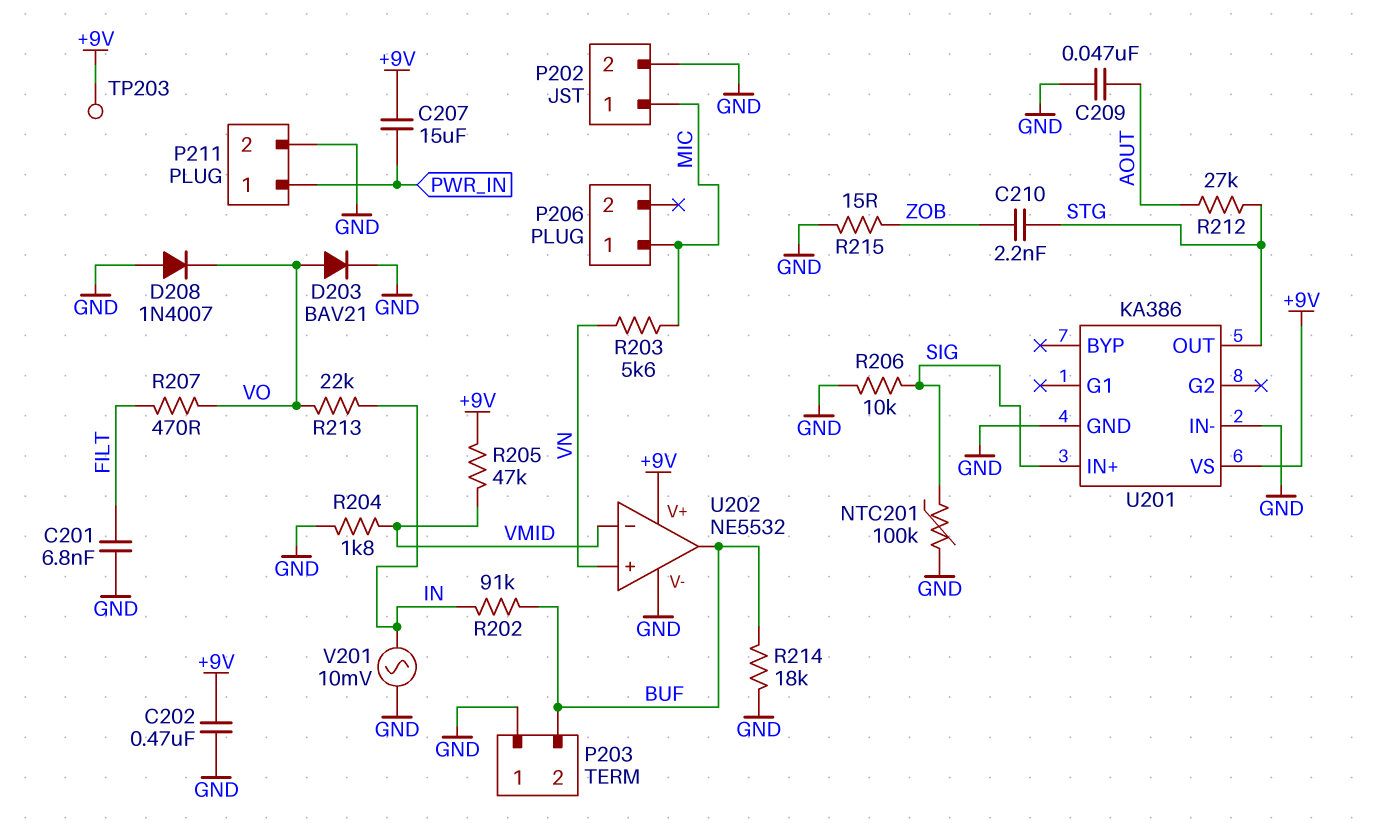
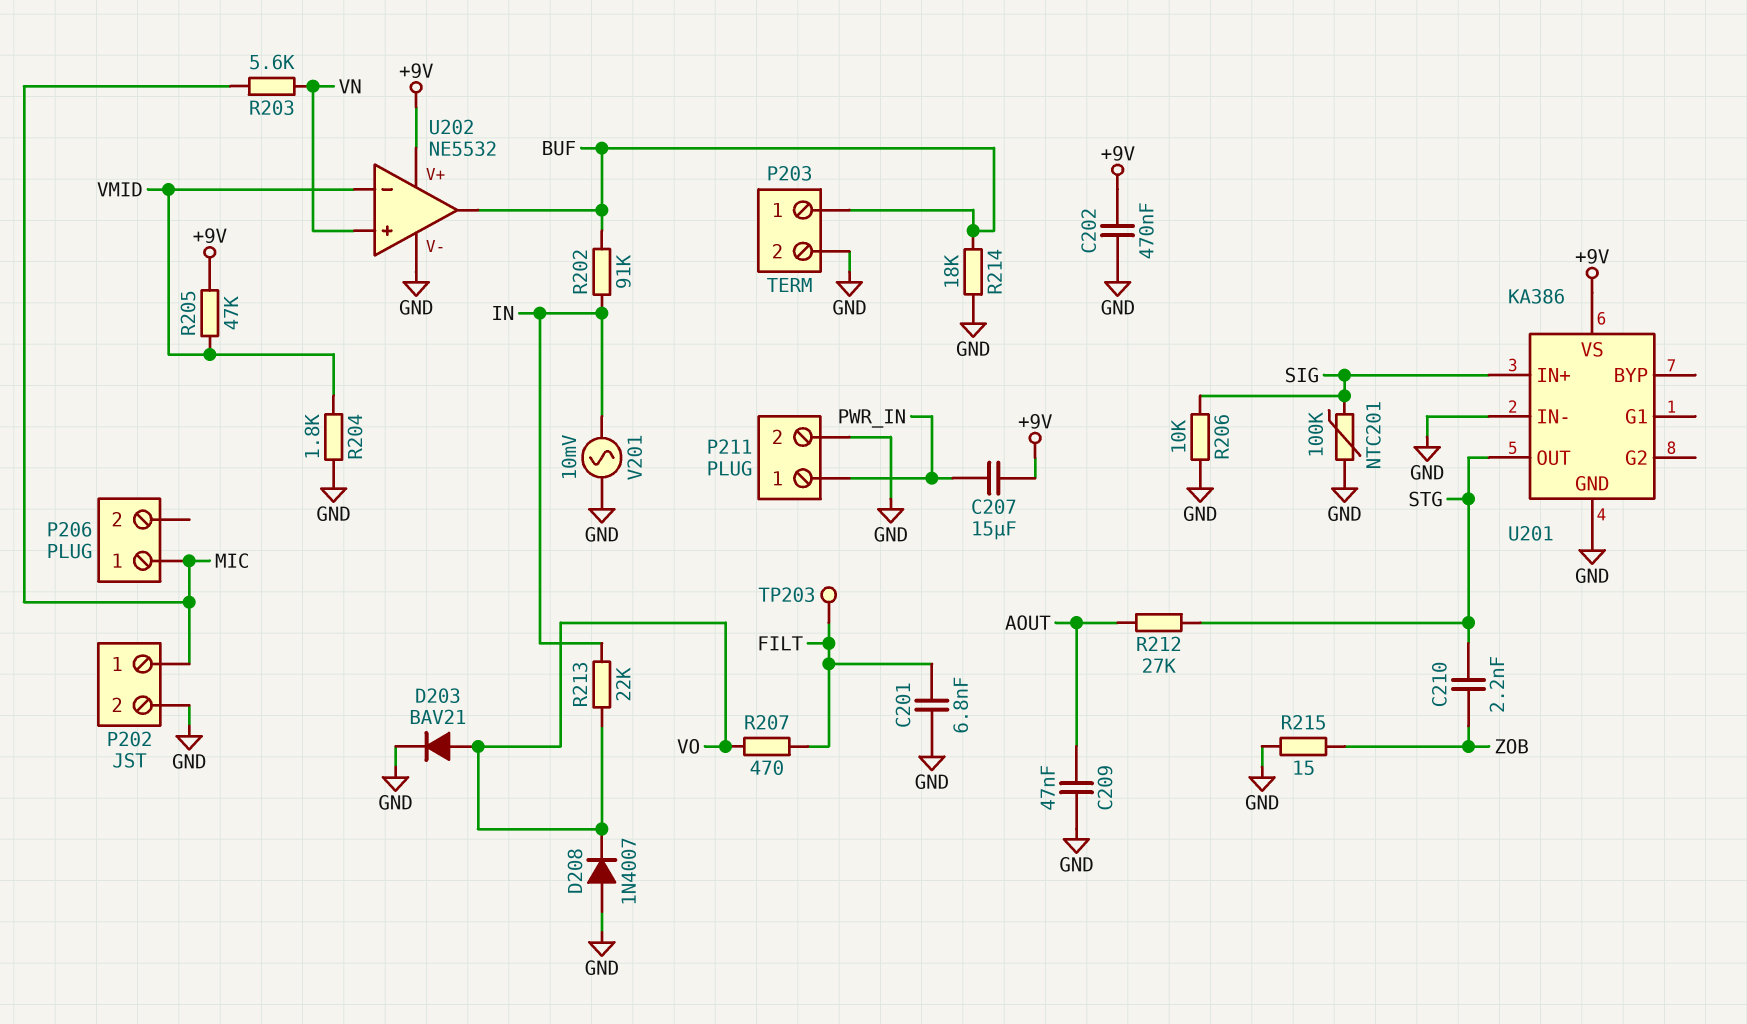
P203 pin 1: GND -> BUF
P203 pin 2: BUF -> GND
TP203: test point (+9V) -> test point (FILT)

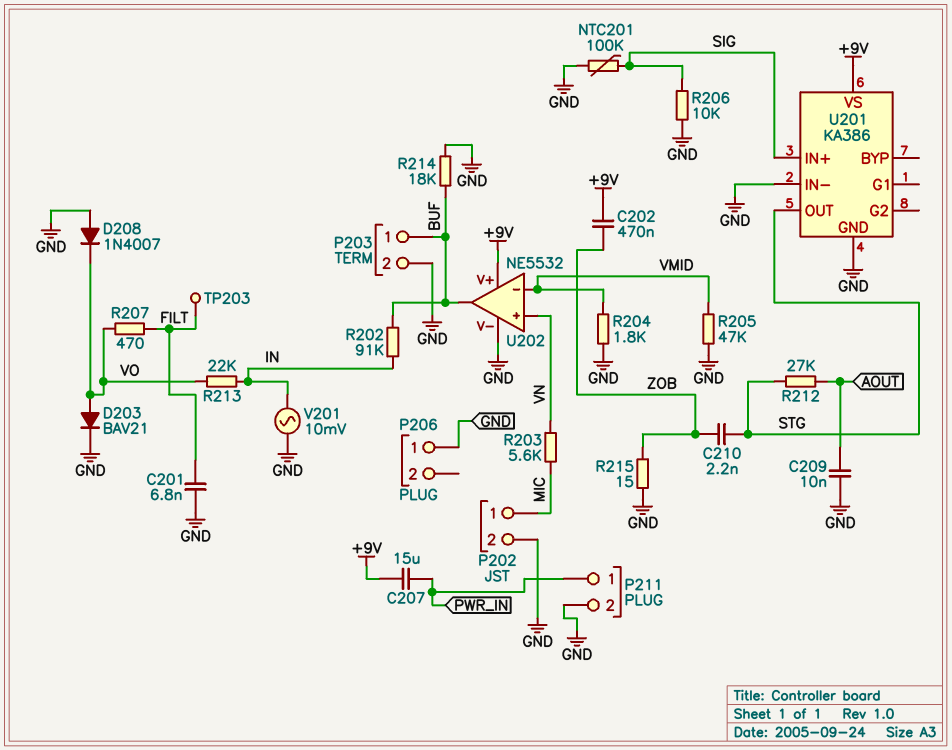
C202: 470nF (+9V, GND) -> 470nF (+9V, ZOB)
C209: 47nF (AOUT, GND) -> 10nF (AOUT, GND)
P206 pin 1: MIC -> GND
R205: 47k (+9V, VMID) -> 47k (GND, VMID)

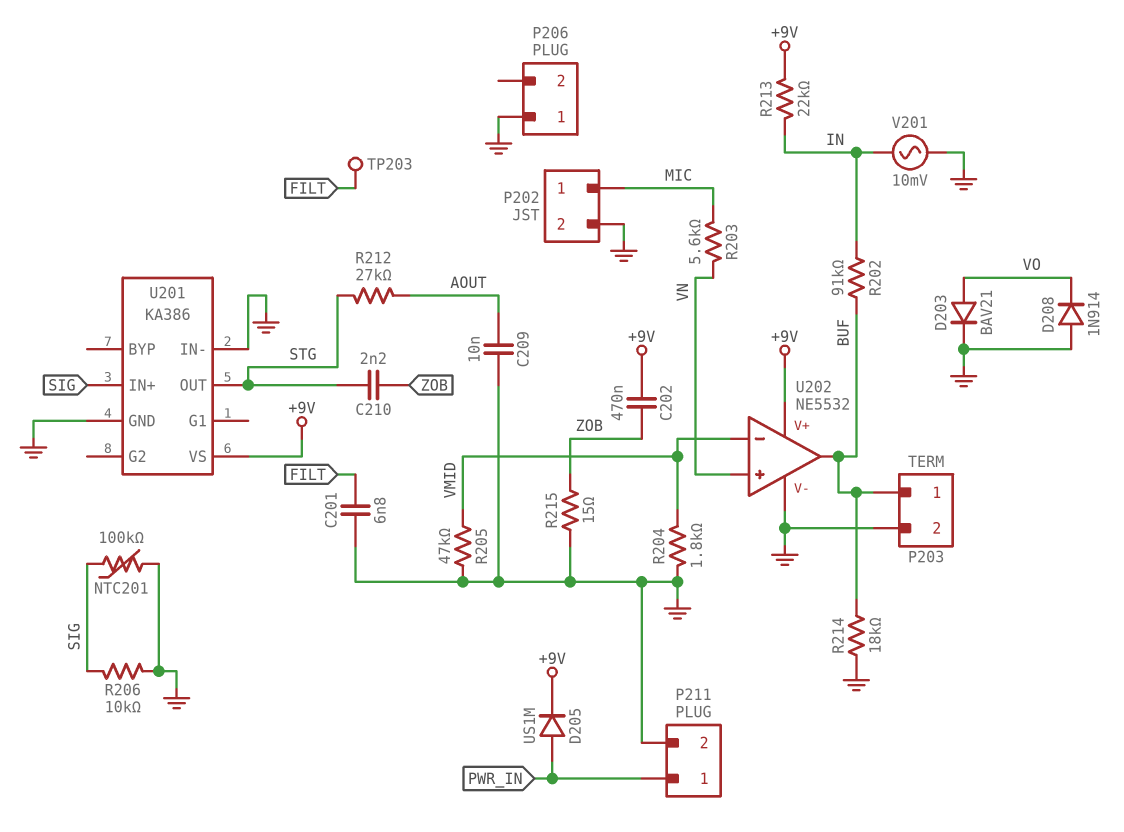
C207: 15uF (+9V, PWR_IN) -> none
D205: none -> diode US1M (A PWR_IN, K +9V)
D208: diode 1N4007 (A GND, K VO) -> diode 1N914 (A GND, K VO)
R207: 470 (FILT, VO) -> none
R213: 22k (IN, VO) -> 22k (+9V, IN)

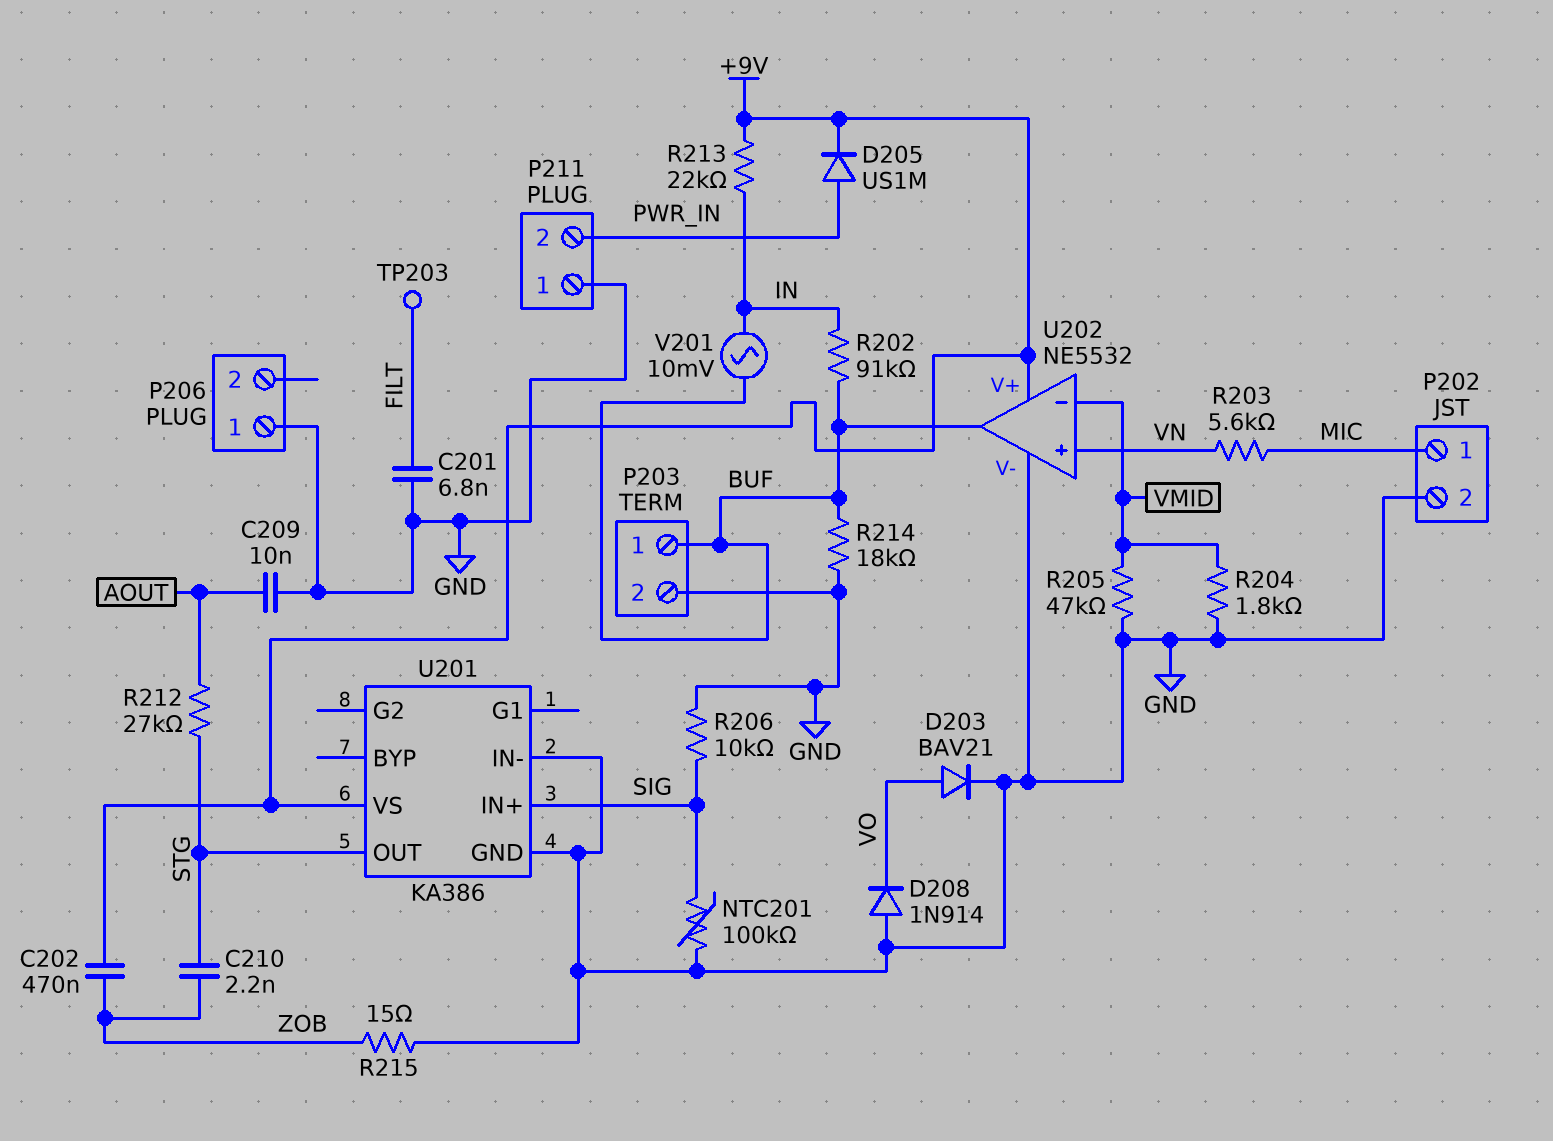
P211 pin 1: PWR_IN -> GND
P211 pin 2: GND -> PWR_IN
V201: AC 10mV (GND, IN) -> AC 10mV (BUF, IN)

